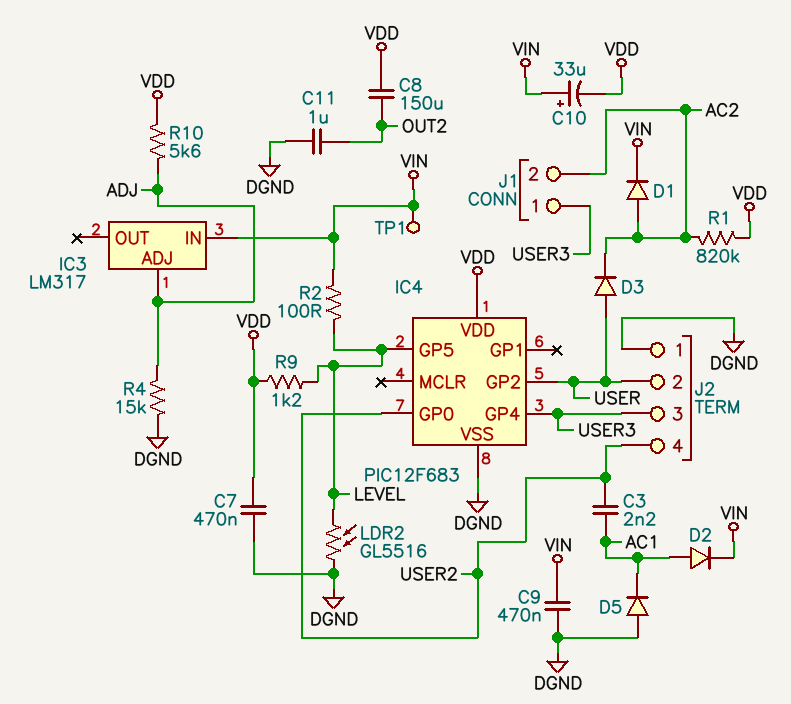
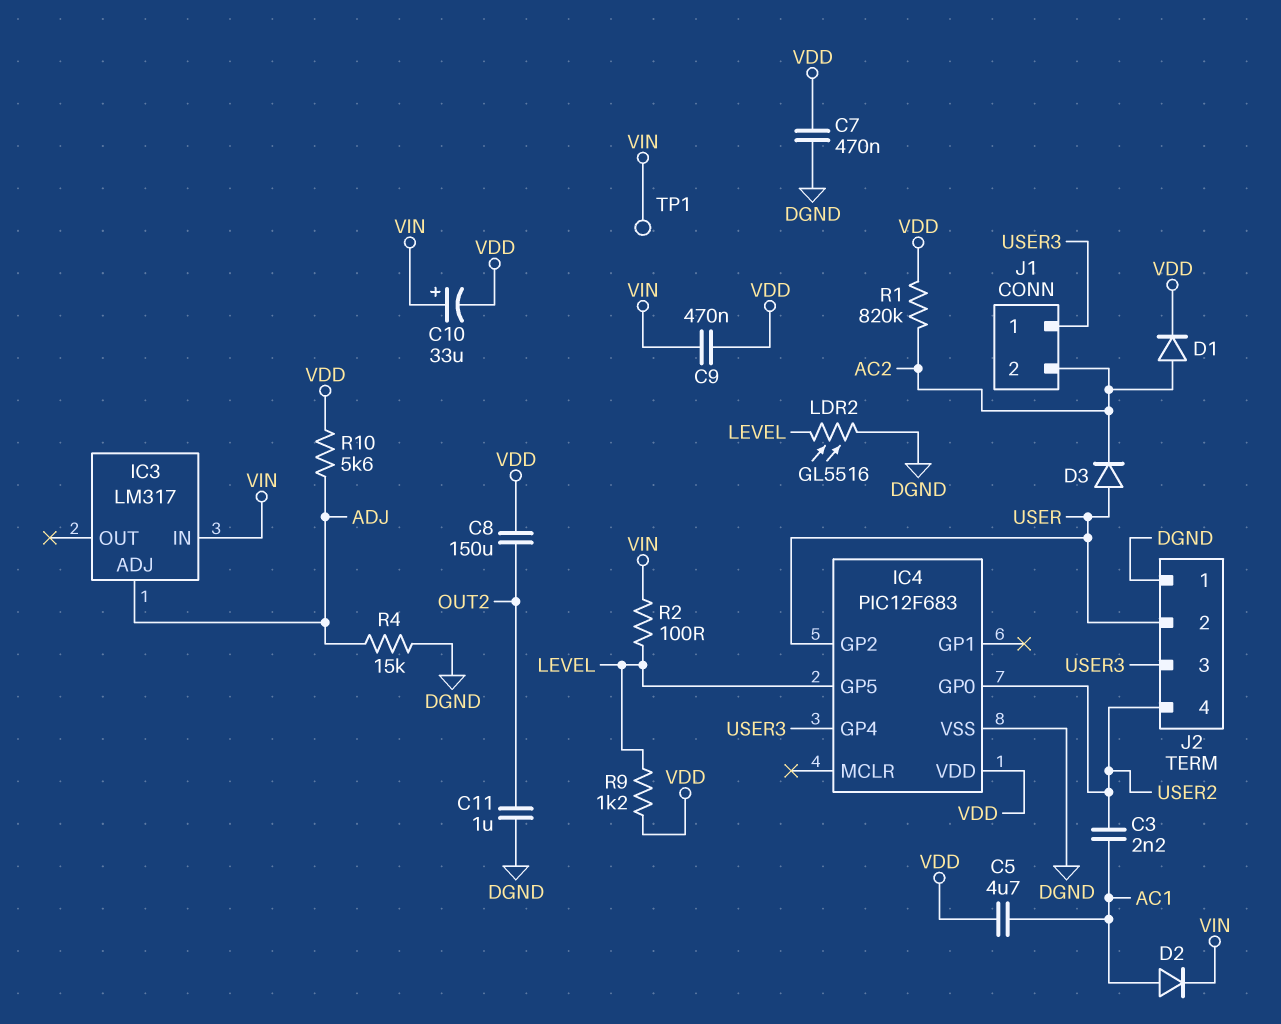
C5: none -> 4.7uF (AC1, VDD)
C9: 470nF (DGND, VIN) -> 470nF (VDD, VIN)
D1: diode (A AC2, K VIN) -> diode (A AC2, K VDD)
D5: diode (A DGND, K AC1) -> none

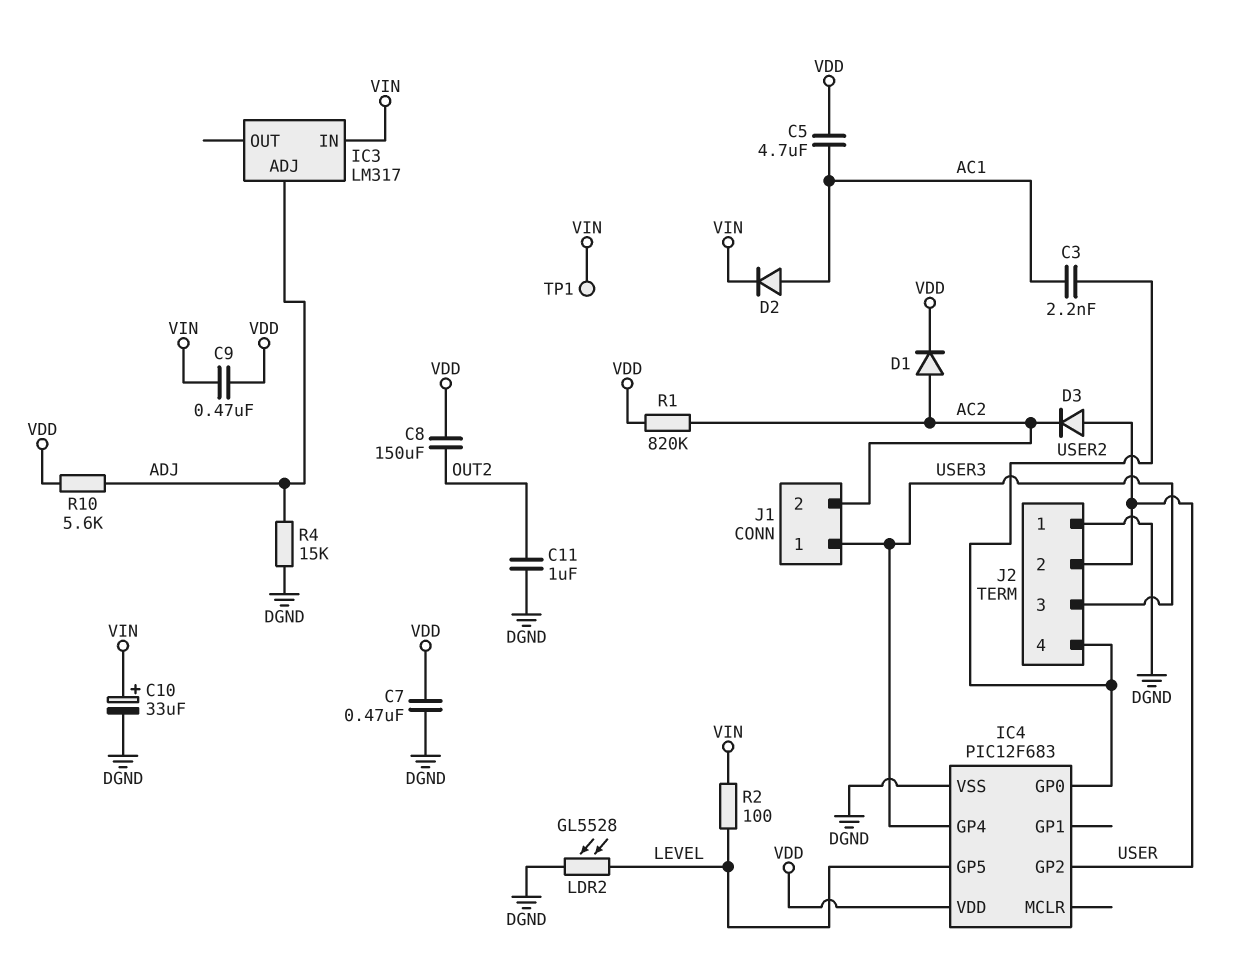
C10: 33uF (plus VIN, minus VDD) -> 33uF (plus VIN, minus DGND)
LDR2: GL5516 (DGND, LEVEL) -> GL5528 (DGND, LEVEL)
R9: 1.2k (LEVEL, VDD) -> none

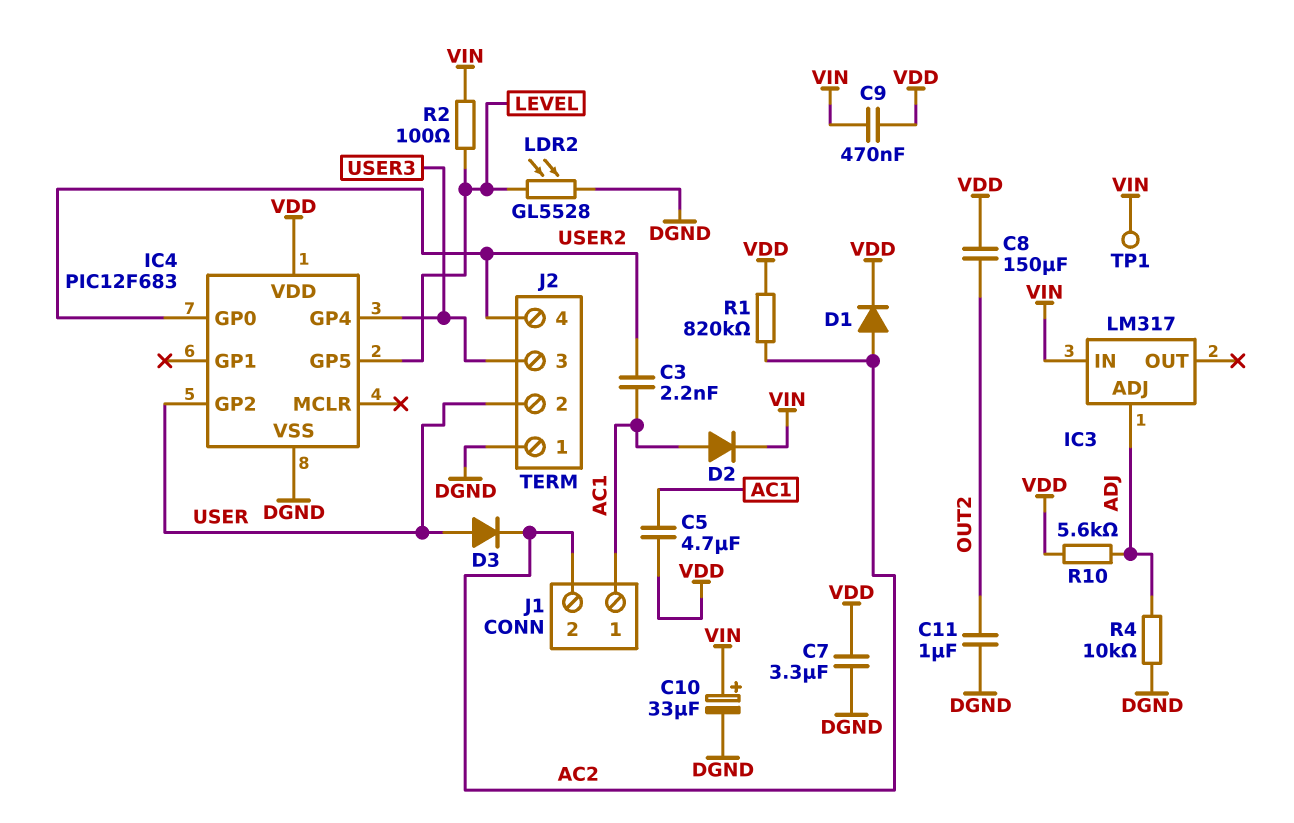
C7: 470nF (DGND, VDD) -> 3.3uF (DGND, VDD)
J1 pin 1: USER3 -> AC1
R4: 15k (ADJ, DGND) -> 10k (ADJ, DGND)

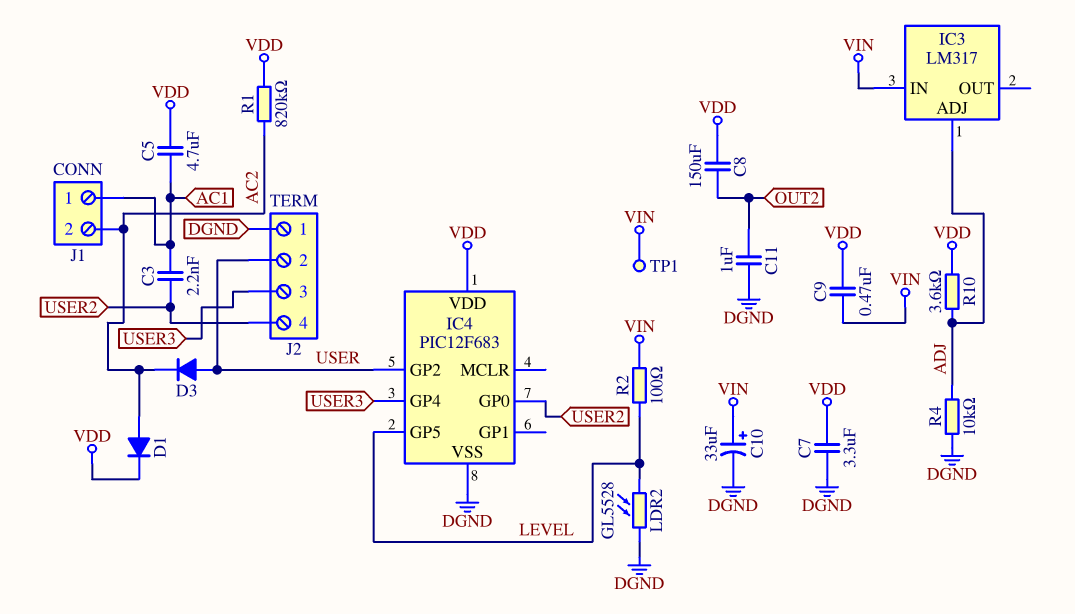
D2: diode (A AC1, K VIN) -> none
R10: 5.6k (ADJ, VDD) -> 3.6k (ADJ, VDD)

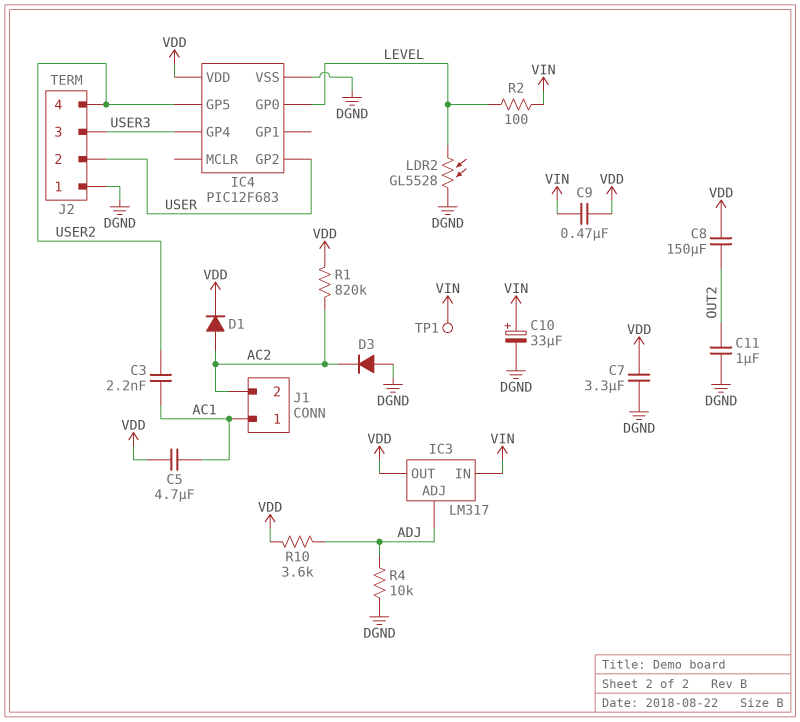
D3: diode (A USER, K AC2) -> diode (A DGND, K AC2)
IC3 pin OUT: none -> VDD
IC4 pin GP0: USER2 -> LEVEL
IC4 pin GP5: LEVEL -> USER2

